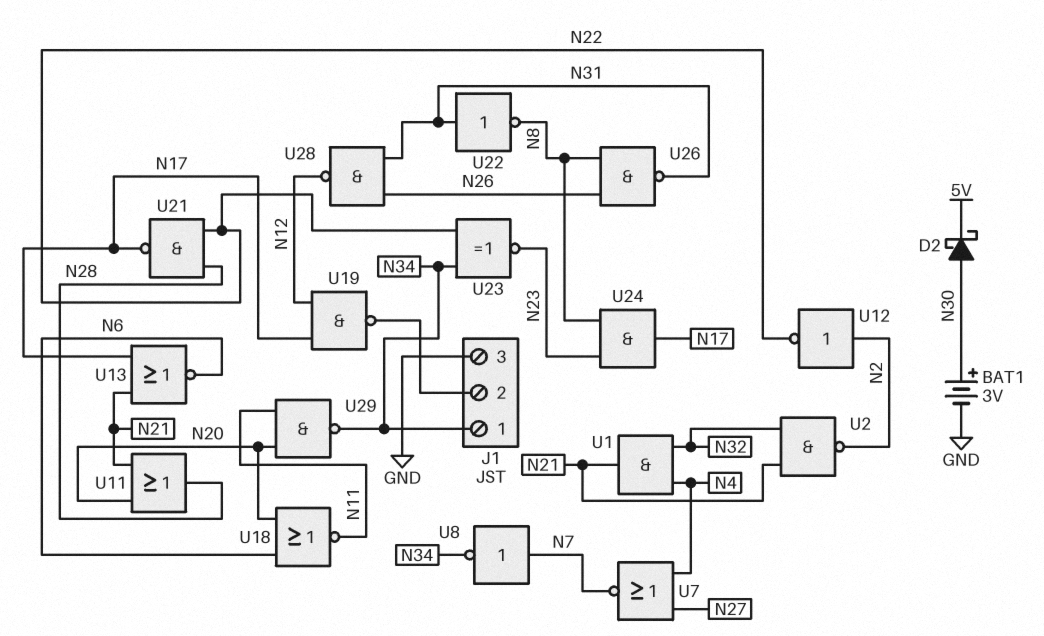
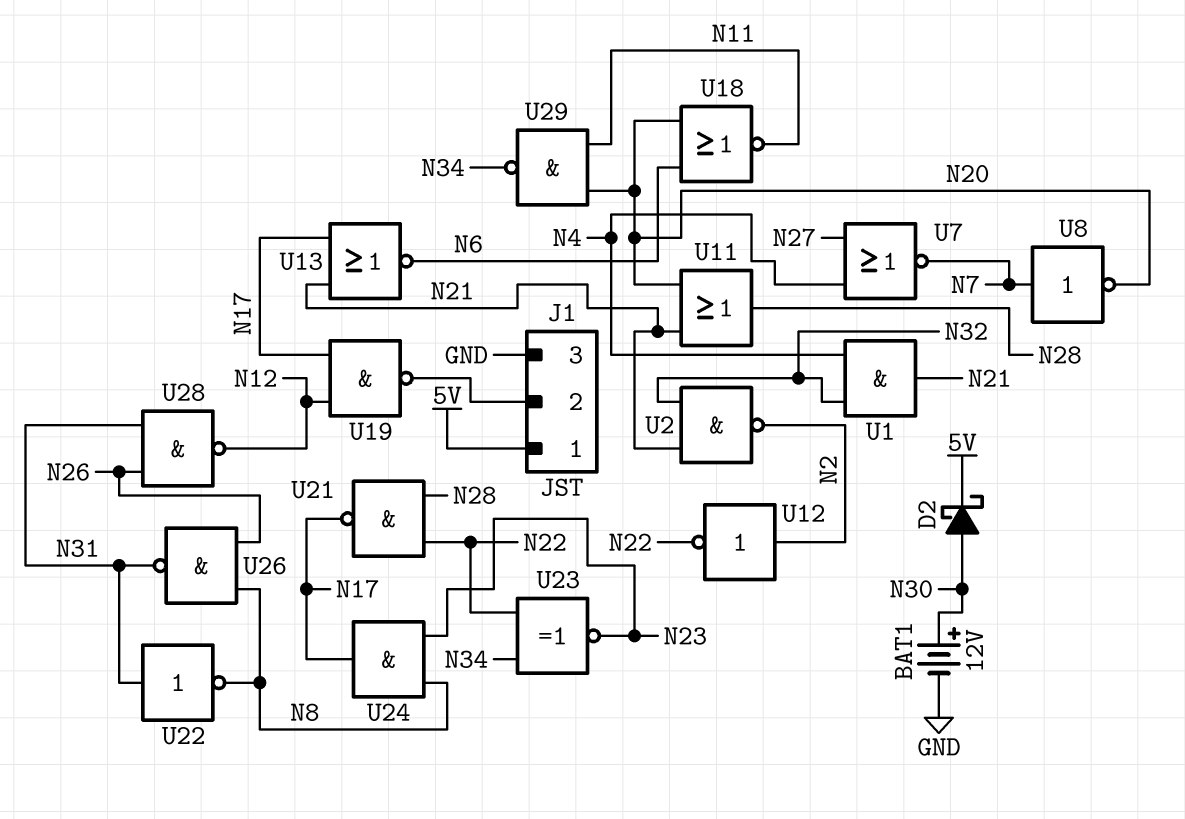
BAT1: 3V (plus N30, minus GND) -> 12V (plus N30, minus GND)
J1 pin 1: N34 -> 5V
U8: NOT (in N7, out N34) -> NOT (in N7, out N20)

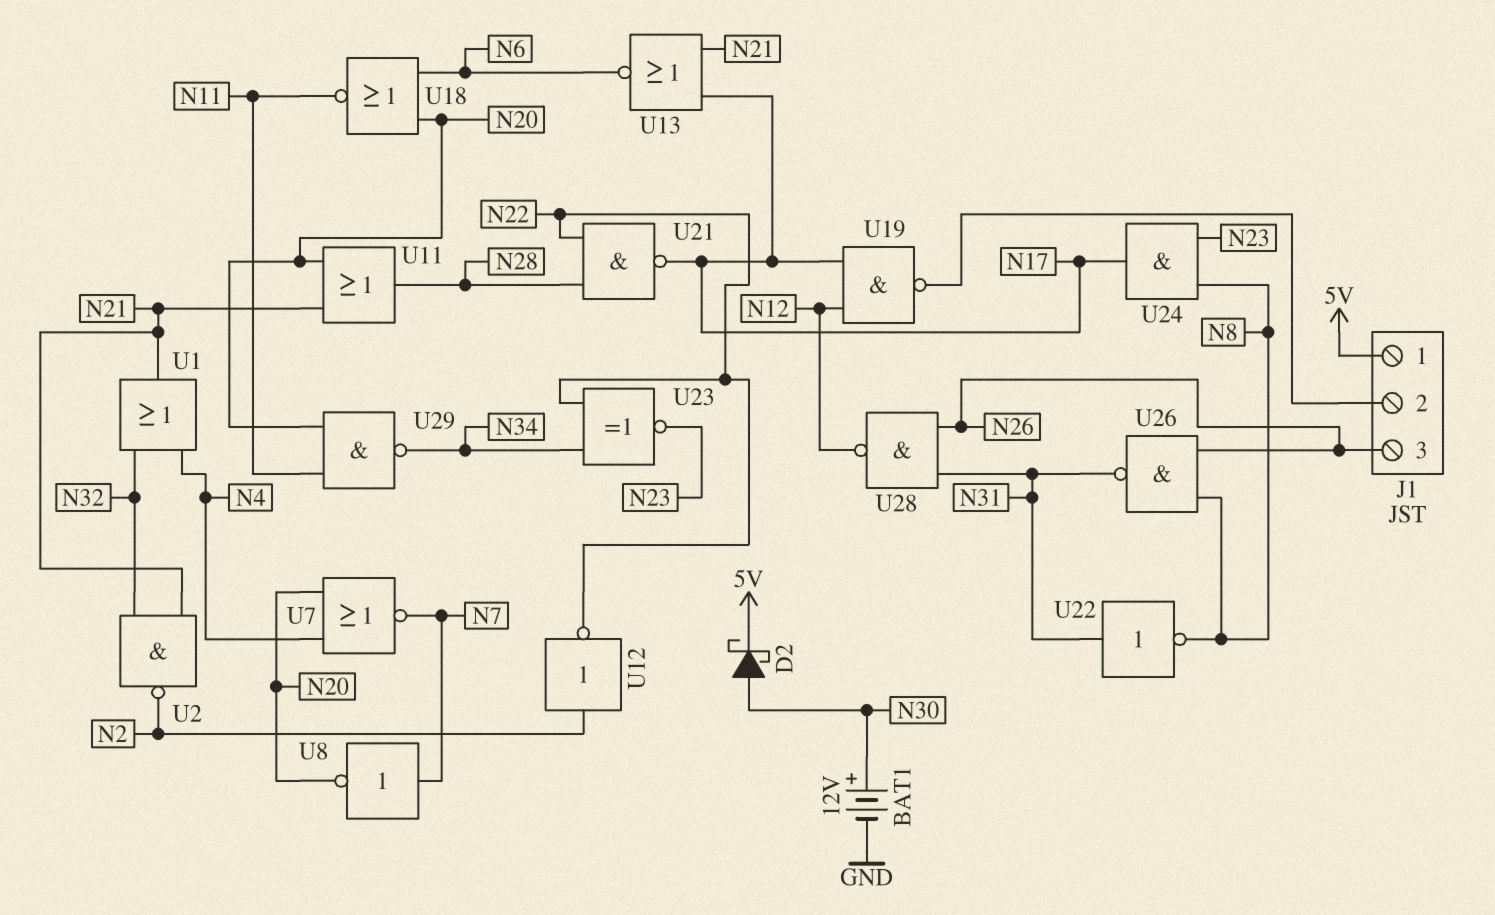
J1 pin 3: GND -> N26
U1: AND (in N4, in N32, out N21) -> OR (in N4, in N32, out N21)
U7: NOR (in N4, in N27, out N7) -> NOR (in N4, in N20, out N7)

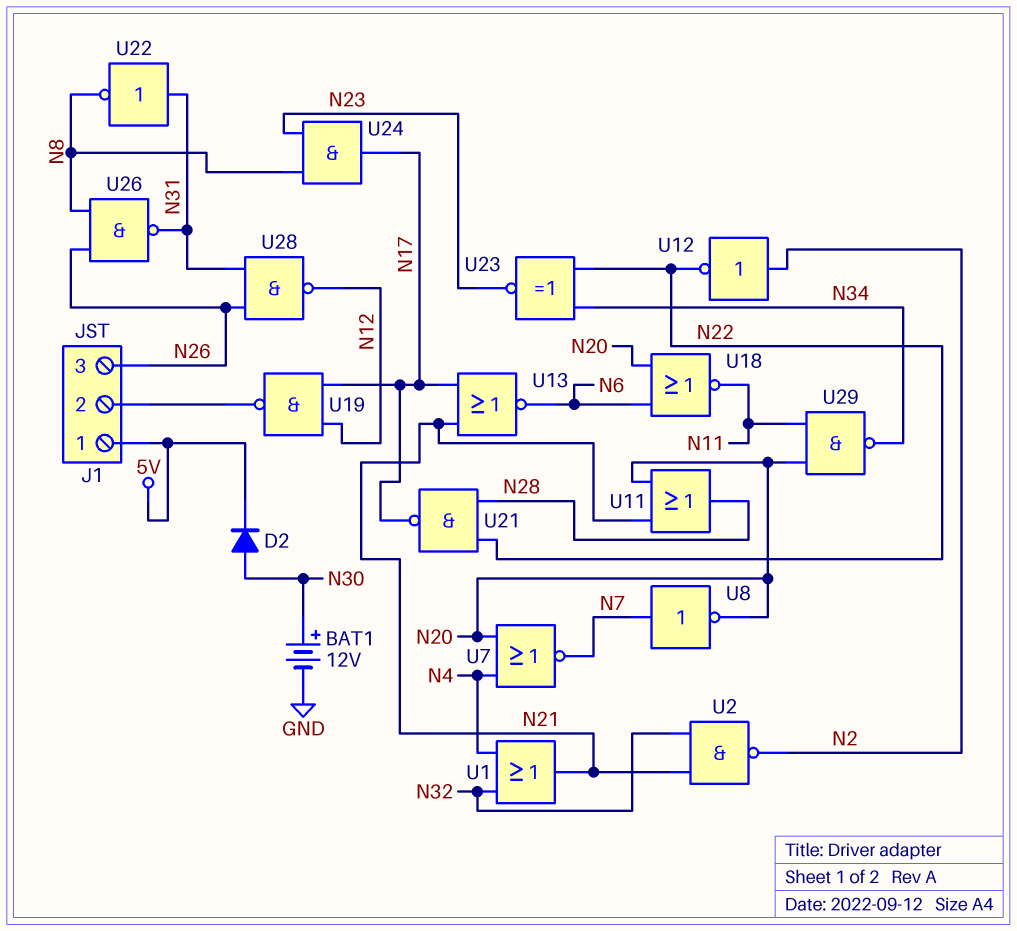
D2: schottky (A N30, K 5V) -> diode (A N30, K 5V)

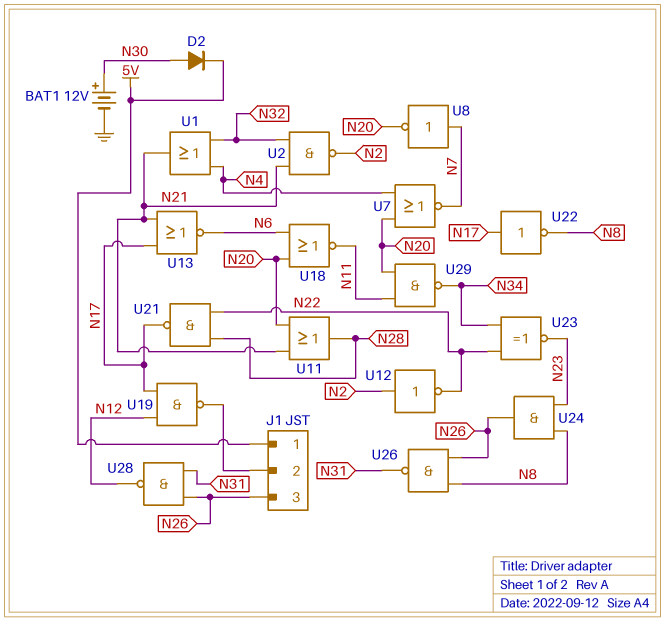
U22: NOT (in N31, out N8) -> NOT (in N17, out N8)
U24: AND (in N8, in N23, out N17) -> AND (in N8, in N23, out N26)

